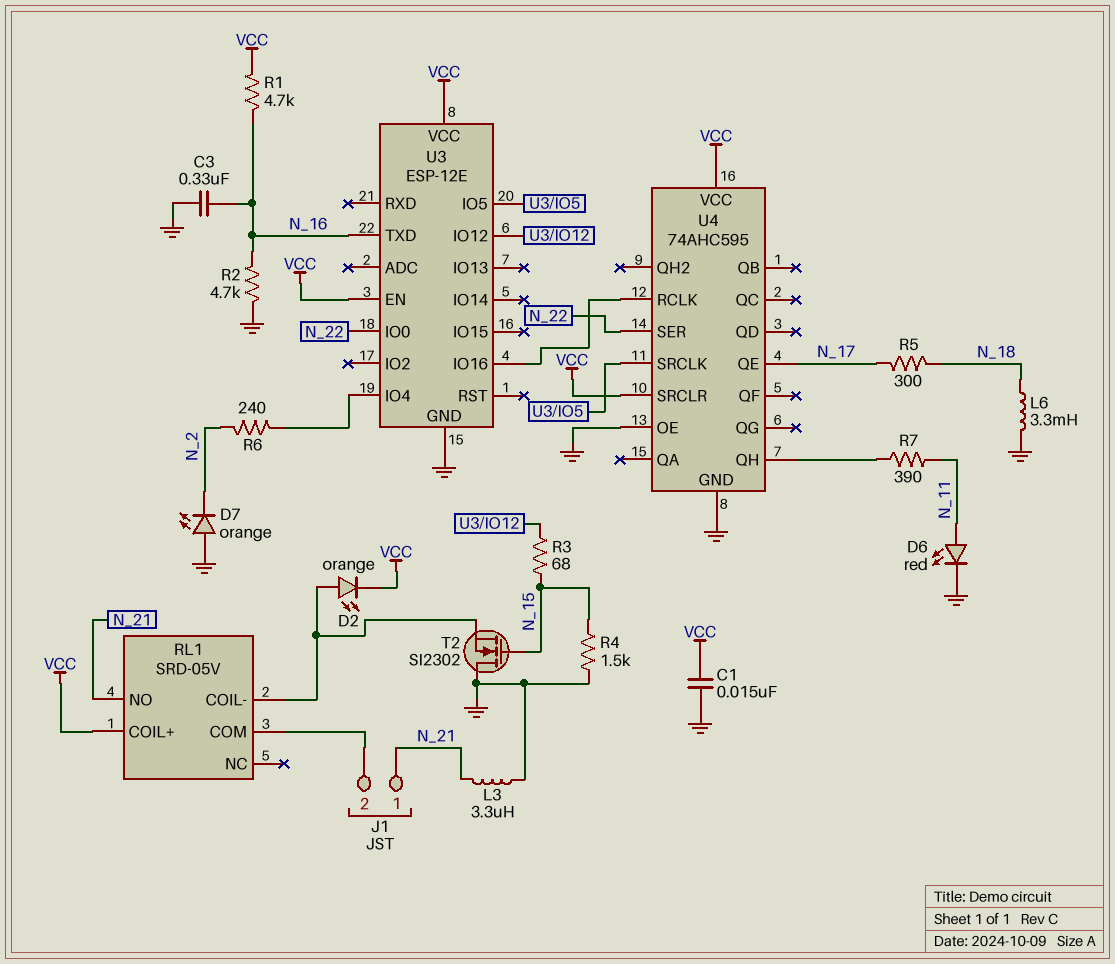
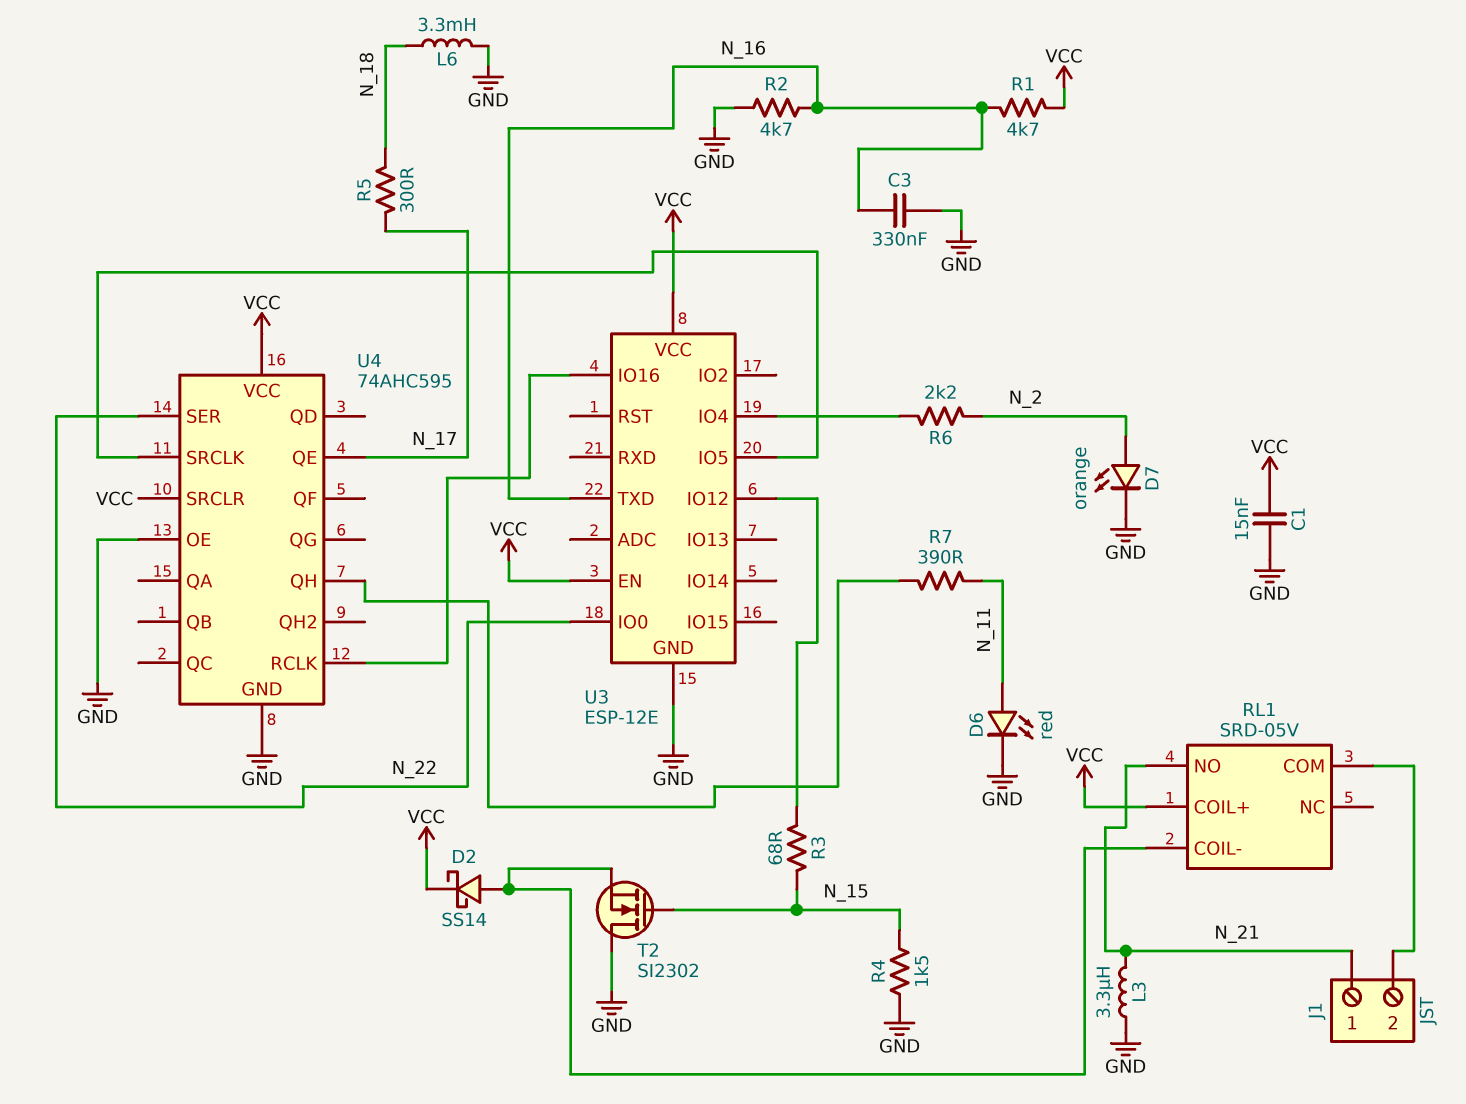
D2: LED orange (A RL1/COIL-, K VCC) -> schottky SS14 (A RL1/COIL-, K VCC)
D7: LED orange (A GND, K N_2) -> LED orange (A N_2, K GND)
R6: 240 (N_2, U3/IO4) -> 2.2k (N_2, U3/IO4)

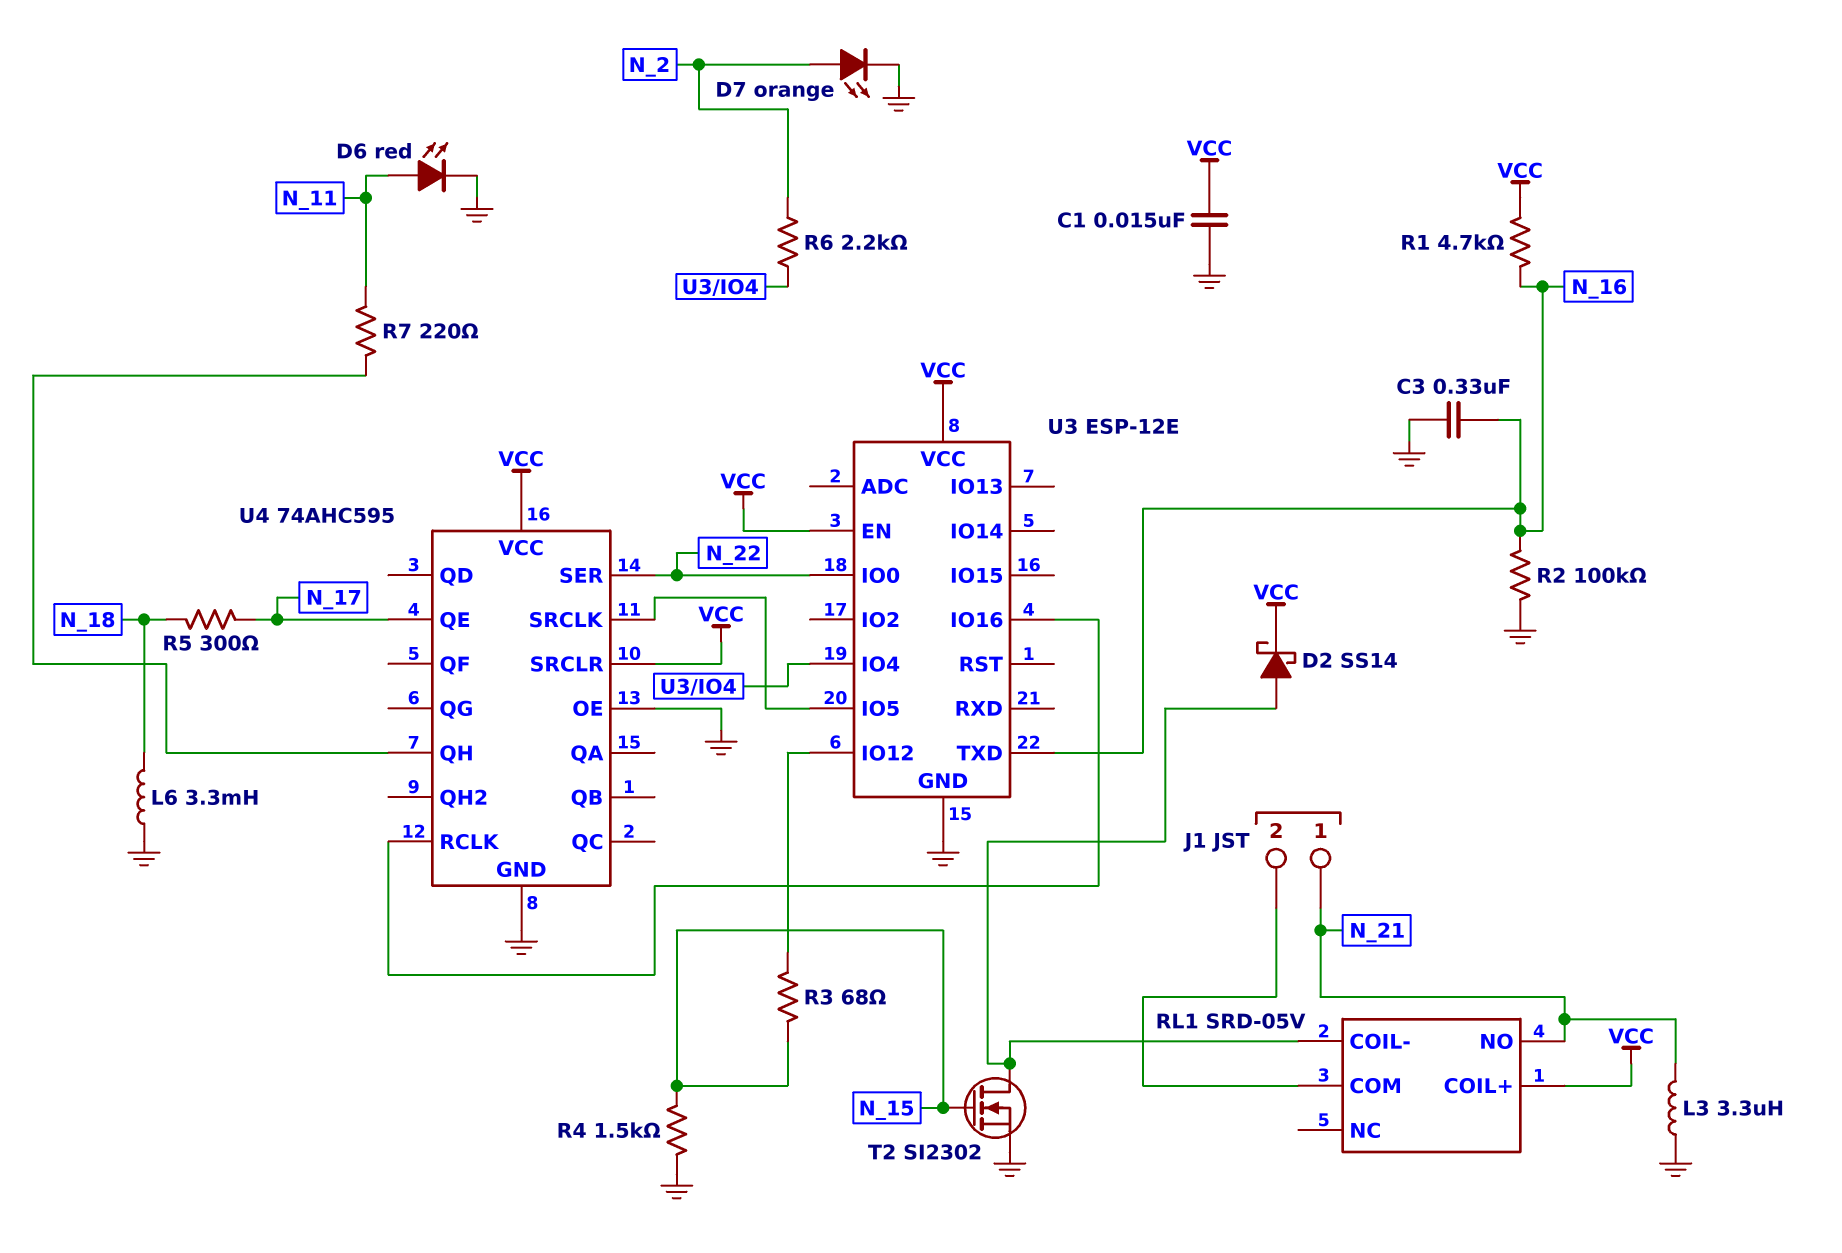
R2: 4.7k (GND, N_16) -> 100k (GND, N_16)
R7: 390 (N_11, U4/QH) -> 220 (N_11, U4/QH)
T2: NMOS SI2302 (G N_15, D GND, S RL1/COIL-) -> NMOS SI2302 (G N_15, D RL1/COIL-, S GND)

